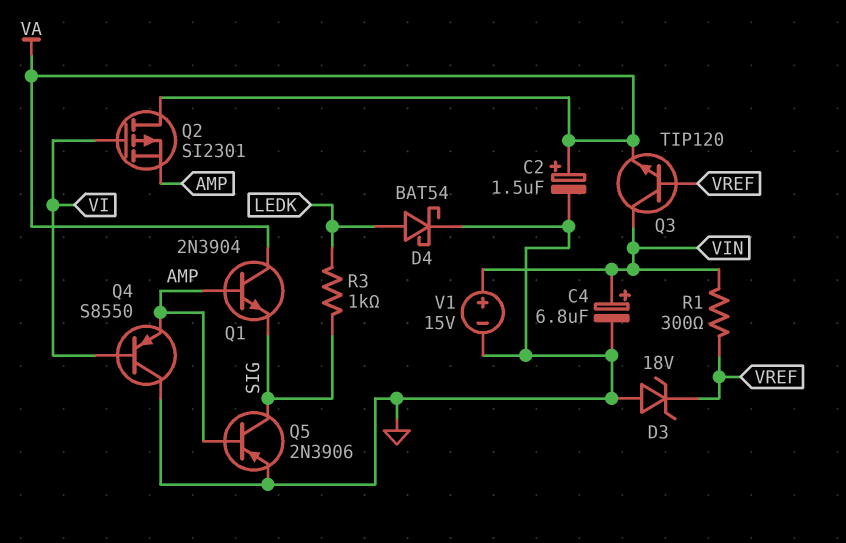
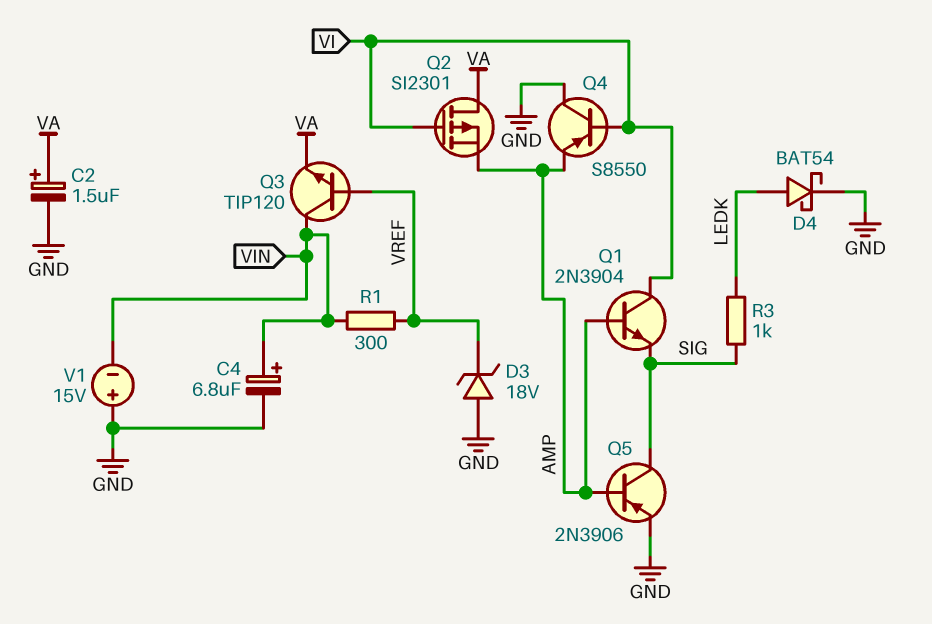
Q1: NPN 2N3904 (B AMP, C VA, E SIG) -> NPN 2N3904 (B AMP, C VI, E SIG)
V1: 15V (plus VIN, minus GND) -> 15V (plus GND, minus VIN)

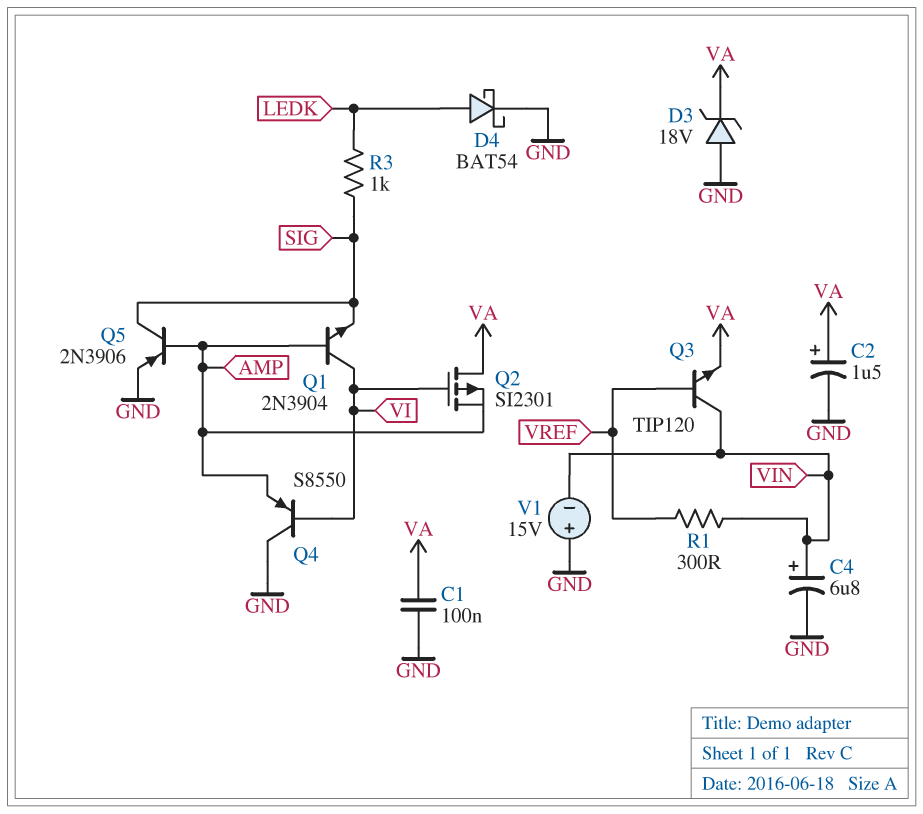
C1: none -> 100nF (GND, VA)
D3: zener 18V (A GND, K VREF) -> zener 18V (A GND, K VA)

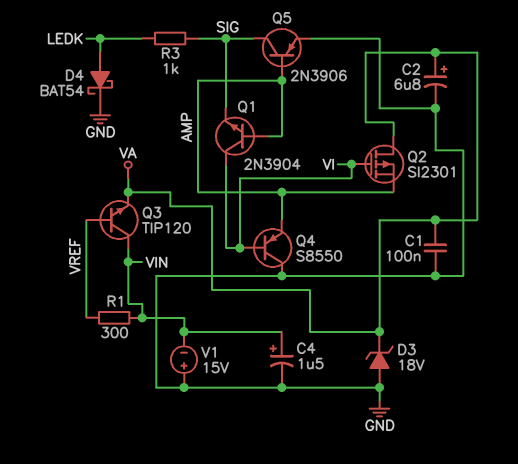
C2: 1.5uF (plus VA, minus GND) -> 6.8uF (plus VA, minus GND)
C4: 6.8uF (plus VIN, minus GND) -> 1.5uF (plus VIN, minus GND)

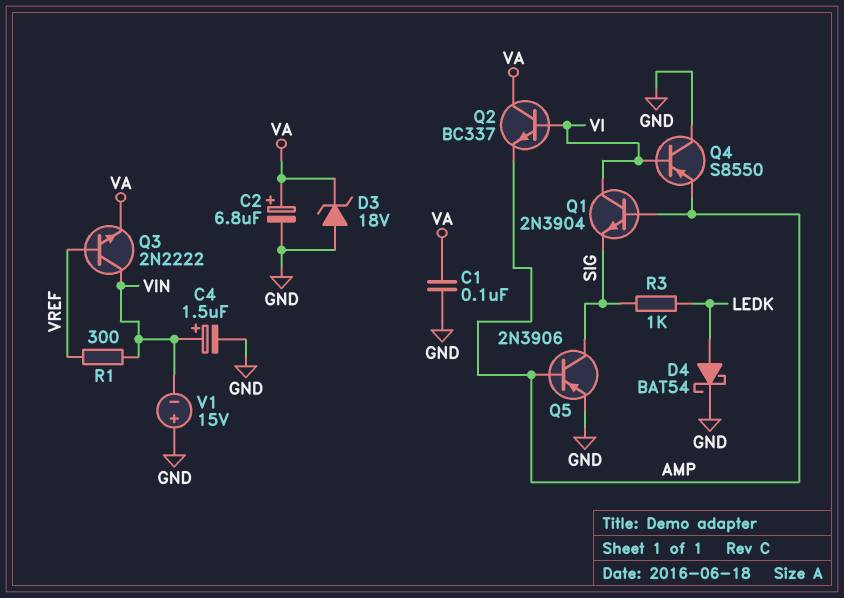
Q2: PMOS SI2301 (G VI, D VA, S AMP) -> NPN BC337 (B VI, C VA, E AMP)
Q3: NPN TIP120 (B VREF, C VIN, E VA) -> NPN 2N2222 (B VREF, C VIN, E VA)

